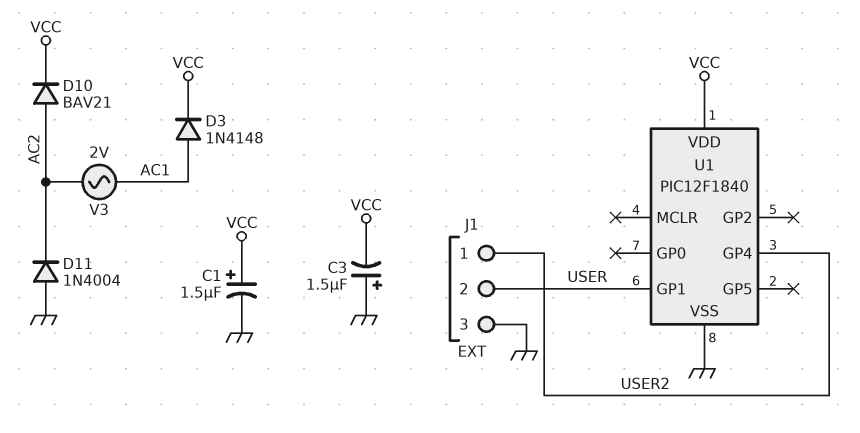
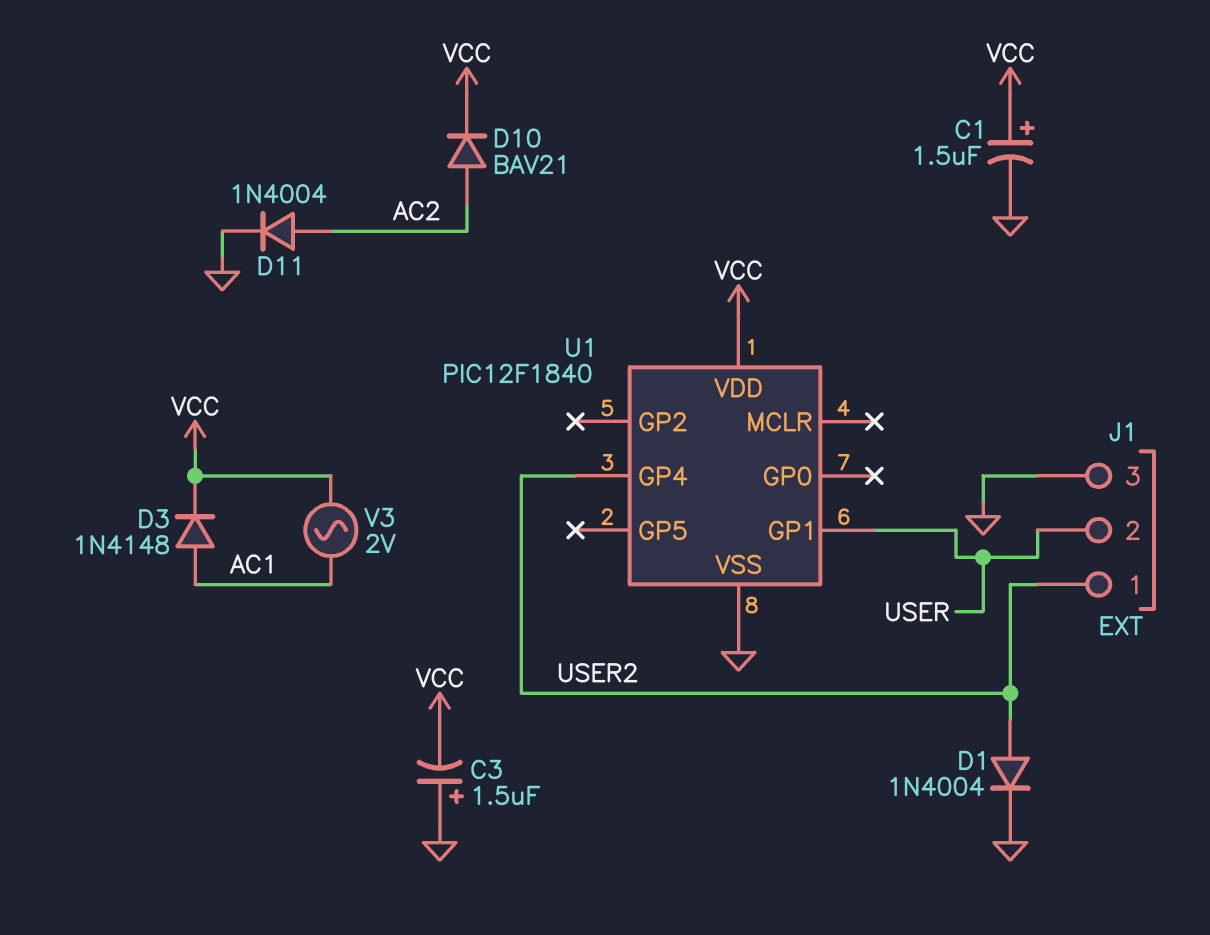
D1: none -> diode 1N4004 (A USER2, K GND)
D11: diode 1N4004 (A GND, K AC2) -> diode 1N4004 (A AC2, K GND)
V3: AC 2V (AC1, AC2) -> AC 2V (AC1, VCC)

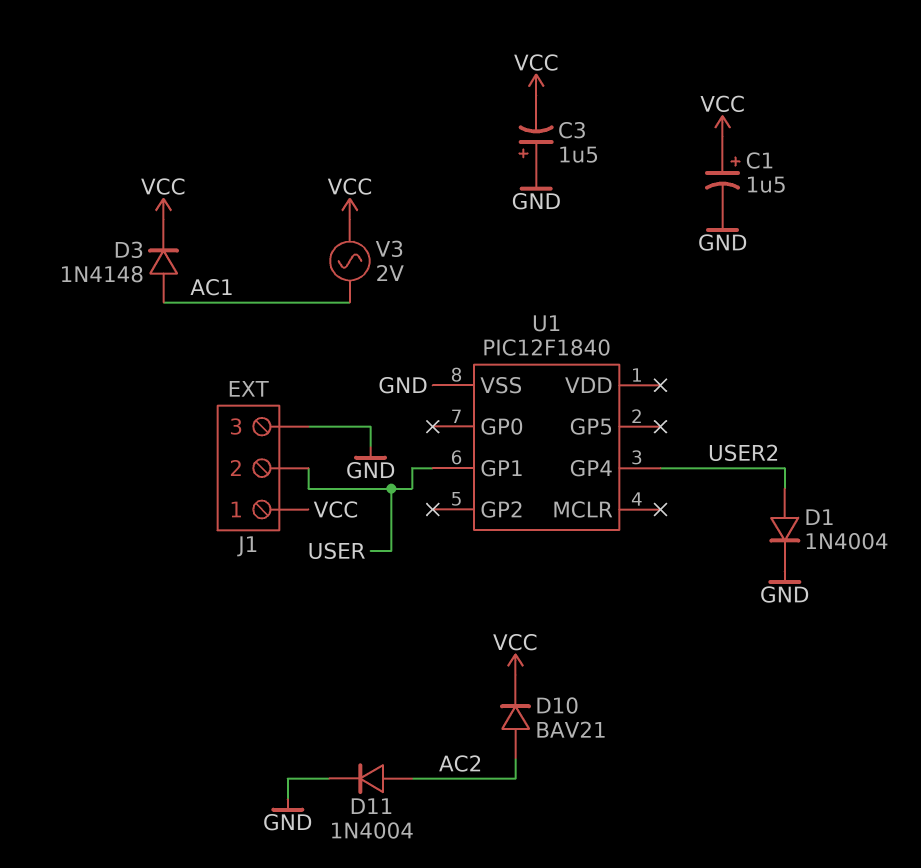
J1 pin 1: USER2 -> VCC
U1 pin VDD: VCC -> none

